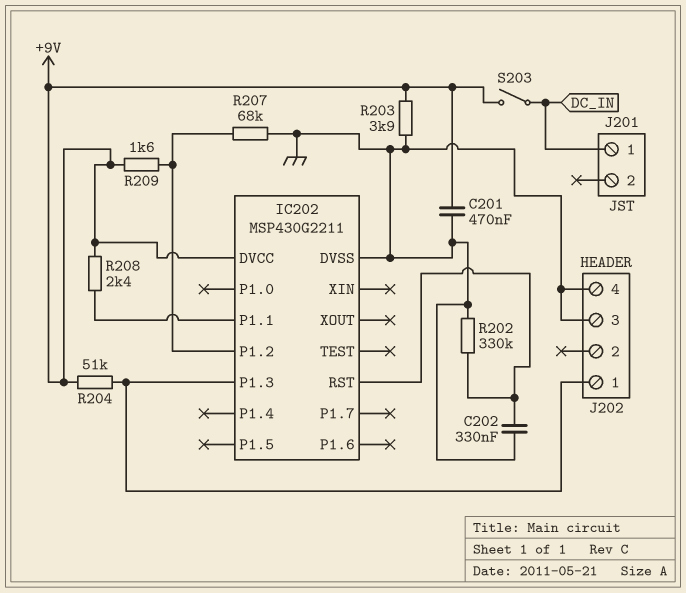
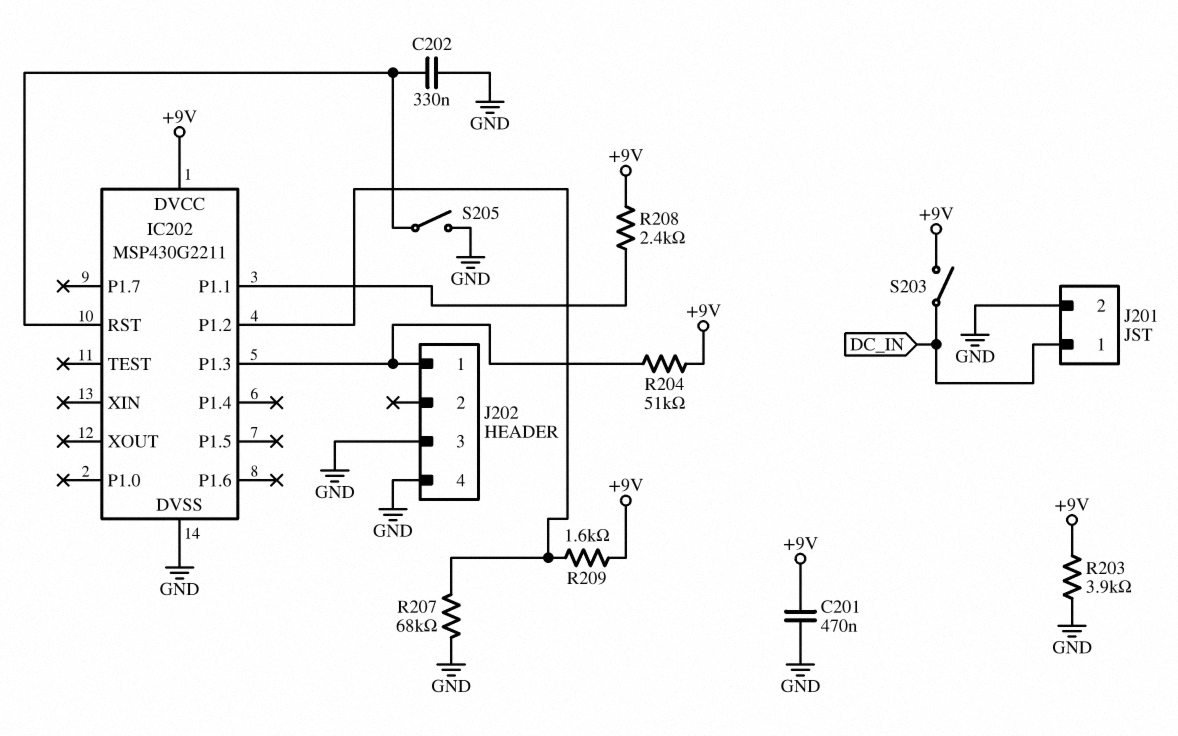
J201 pin 2: none -> GND
R202: 330k (GND, IC202/RST) -> none
S205: none -> switch (GND, IC202/RST)

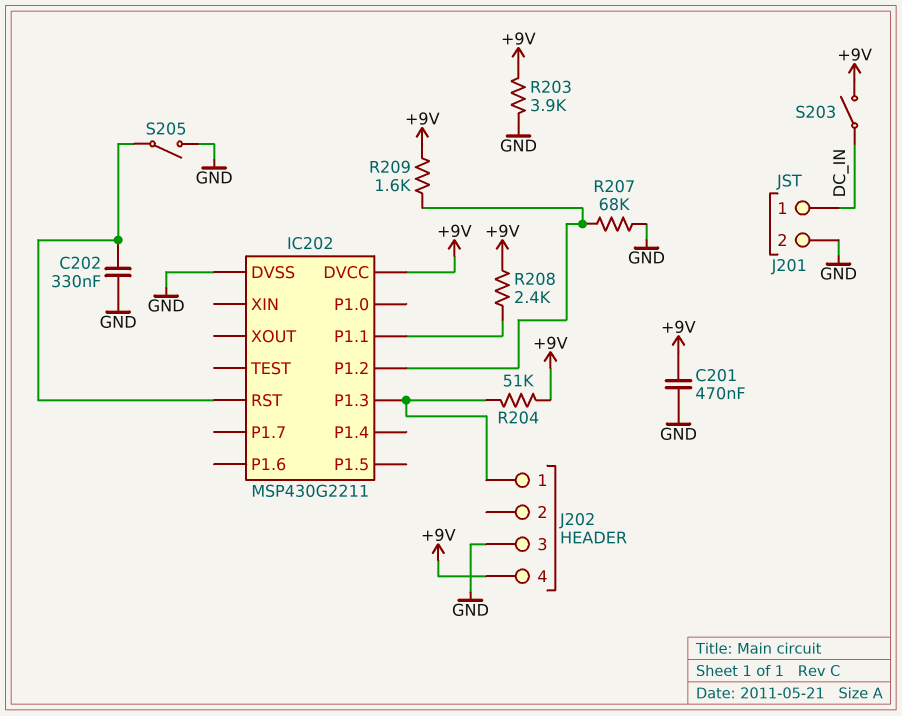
J202 pin 4: GND -> +9V

